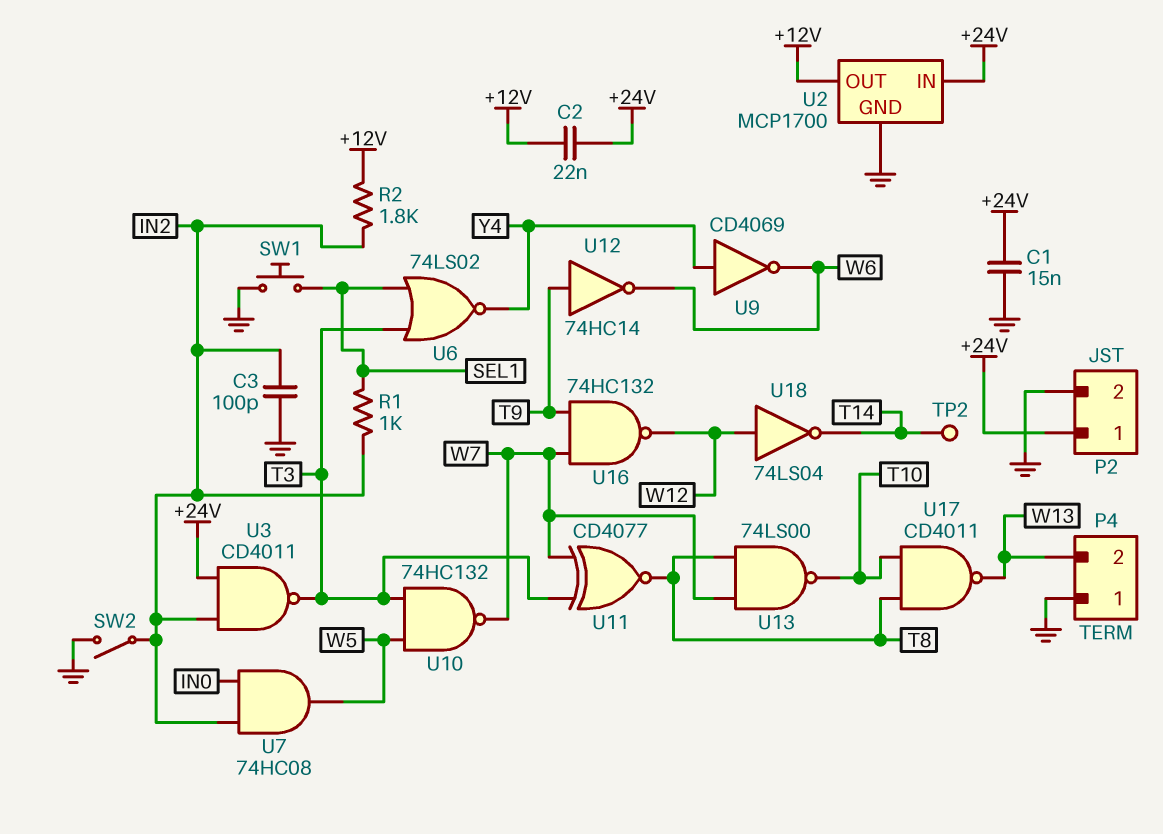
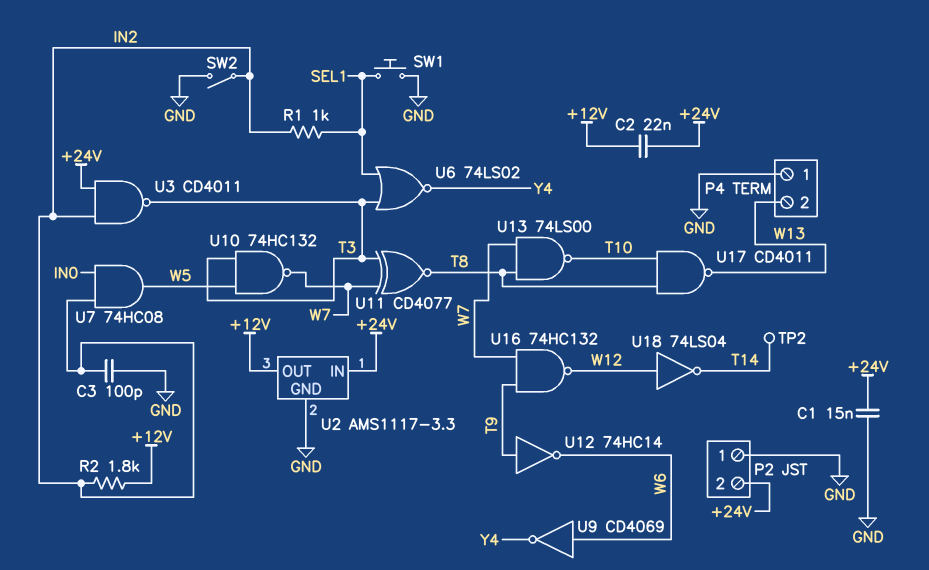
P2 pin 1: +24V -> GND
P2 pin 2: GND -> +24V
U2: MCP1700 -> AMS1117-3.3
U9: NOT CD4069 (in Y4, out W6) -> NOT CD4069 (in W6, out Y4)

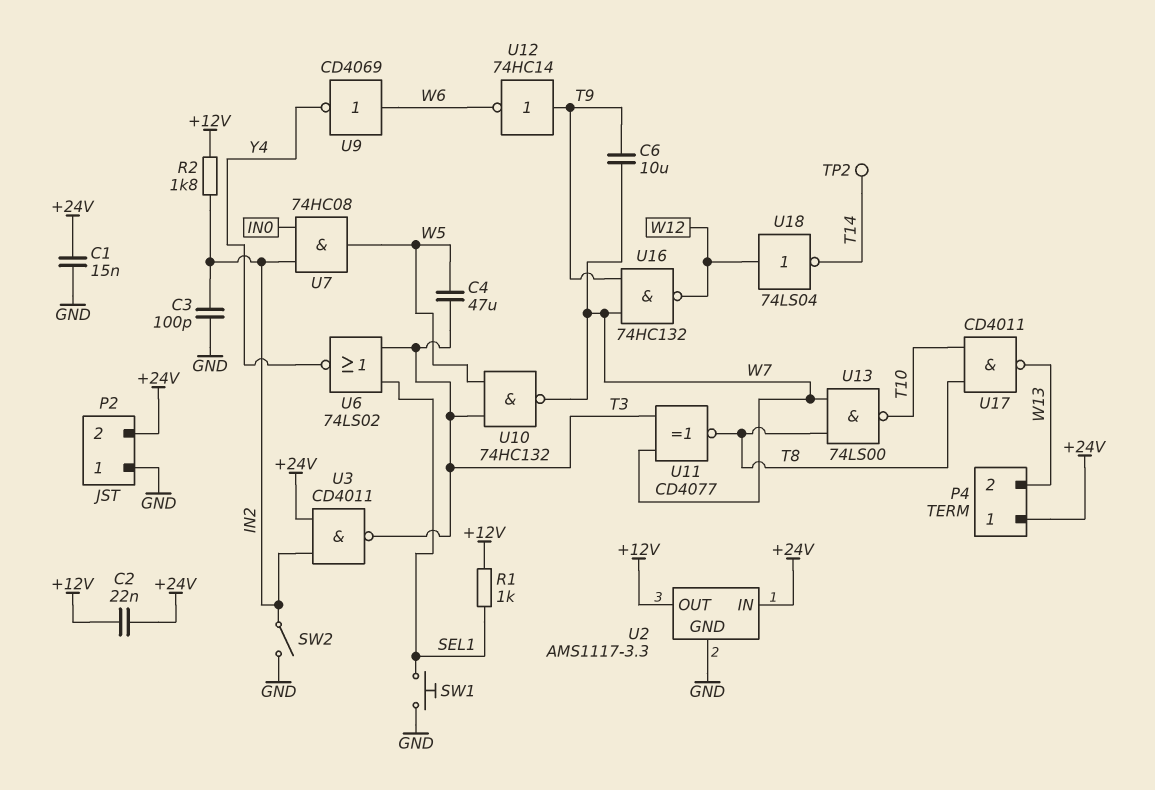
C4: none -> 47uF (T3, W5)
C6: none -> 10uF (T9, W7)
P4 pin 1: GND -> +24V
R1: 1k (IN2, SEL1) -> 1k (+12V, SEL1)

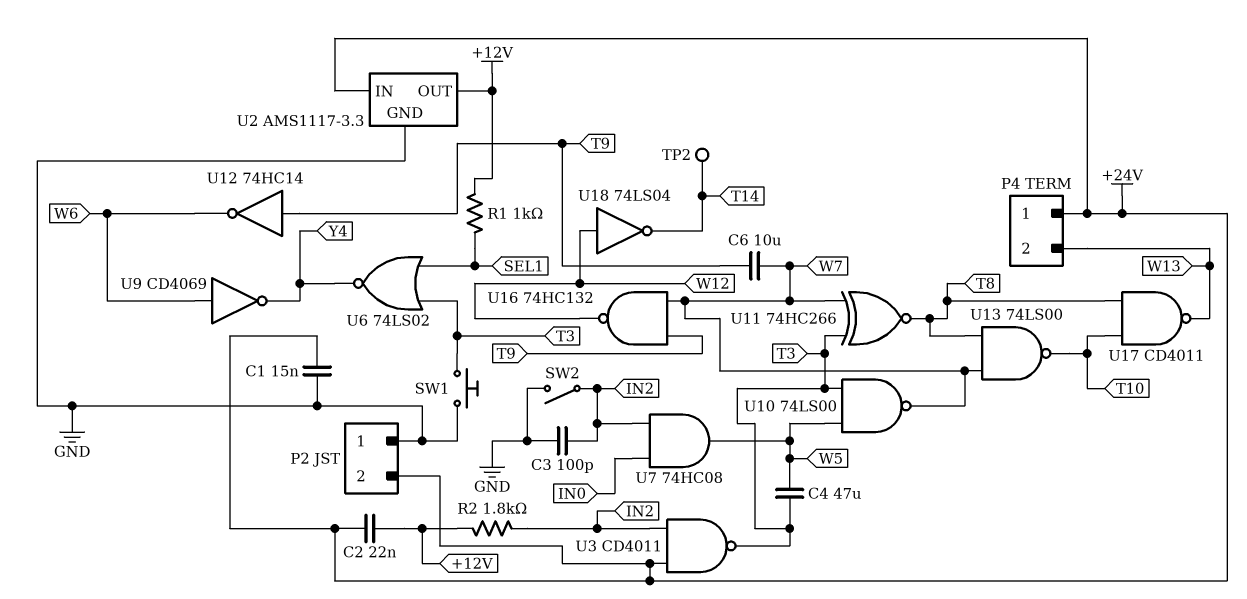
SW1: button (GND, SEL1) -> button (GND, T3)
U10: NAND 74HC132 (in T3, in W5, out W7) -> NAND 74LS00 (in T3, in W5, out W7)
U11: XNOR CD4077 (in T3, in W7, out T8) -> XNOR 74HC266 (in T3, in W7, out T8)

